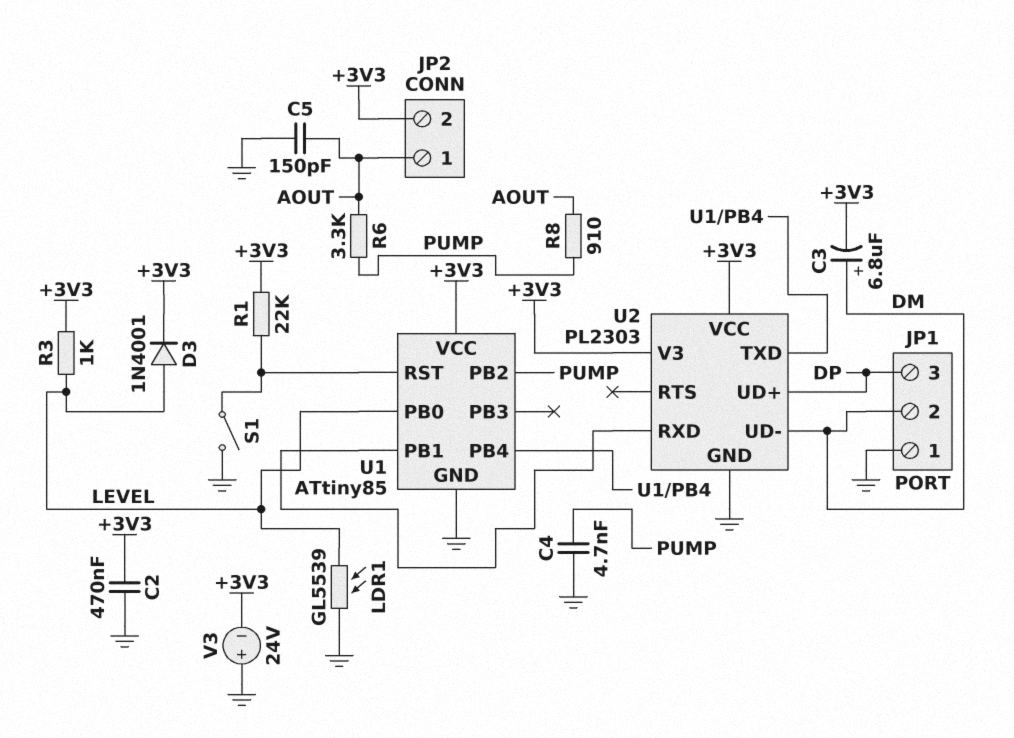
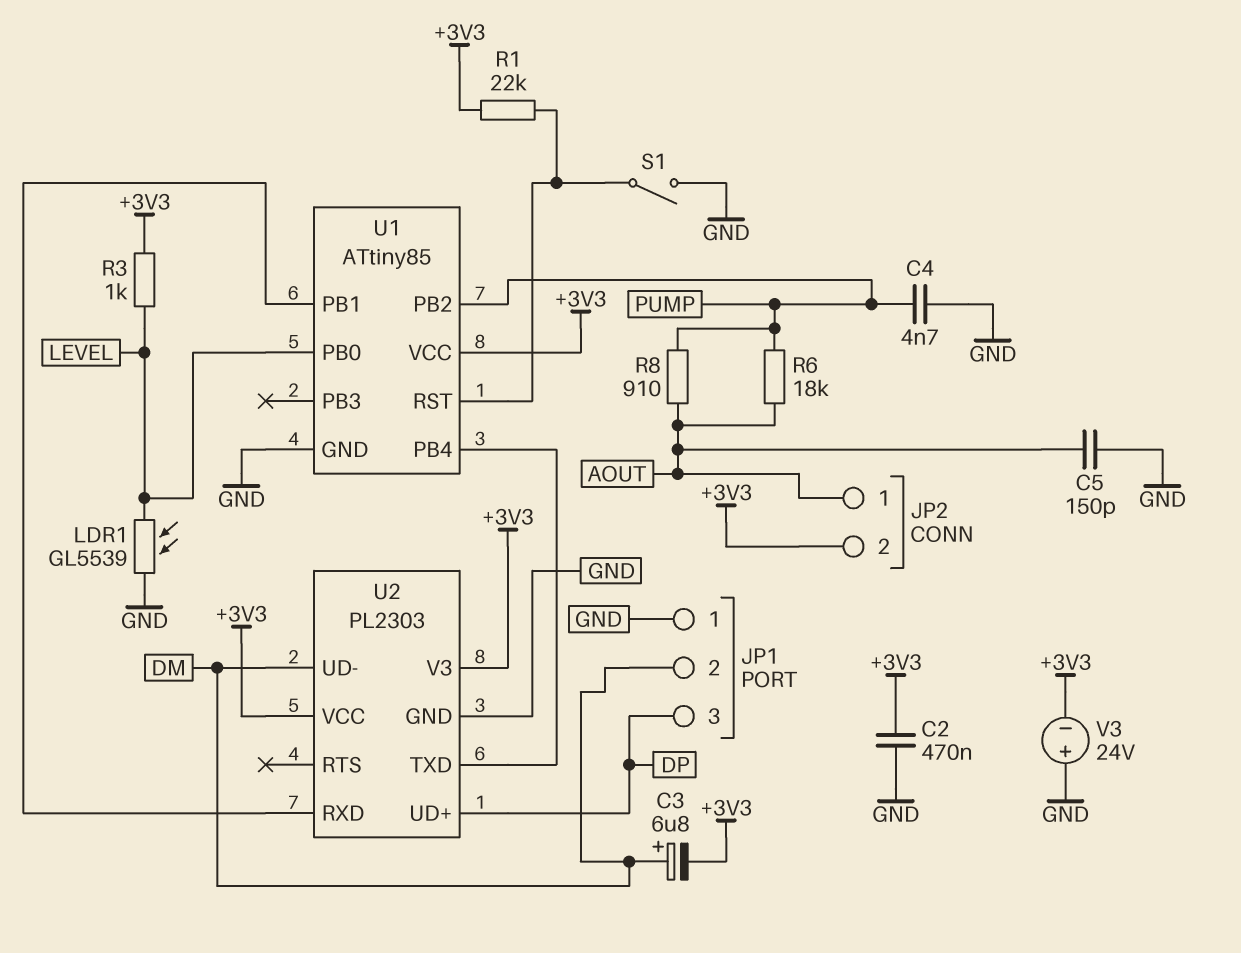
D3: diode 1N4001 (A LEVEL, K +3V3) -> none
R6: 3.3k (AOUT, PUMP) -> 18k (AOUT, PUMP)

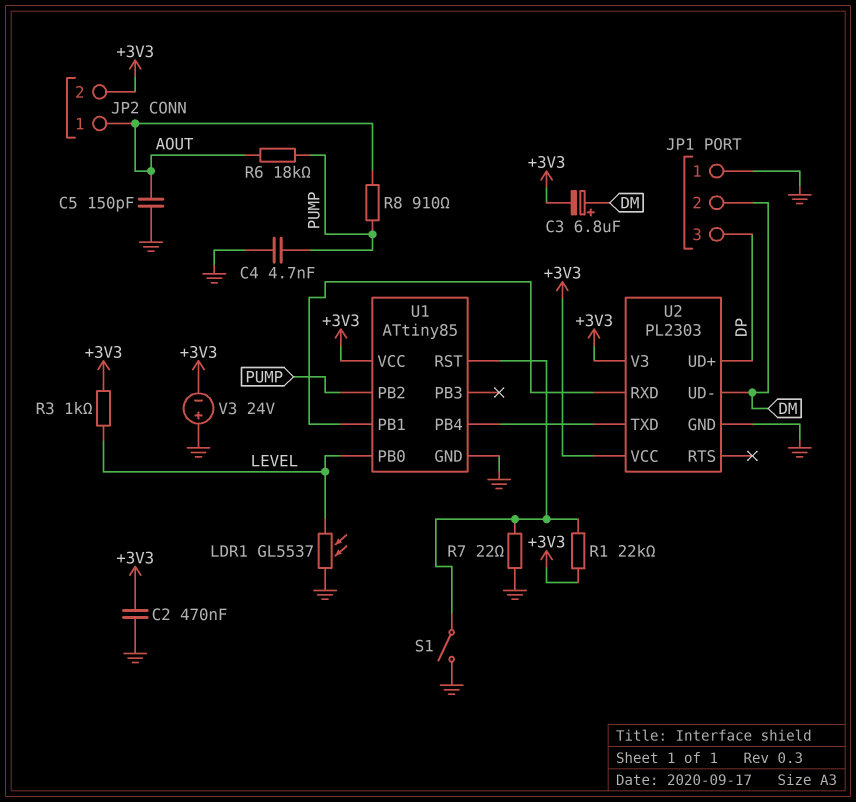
LDR1: GL5539 (GND, LEVEL) -> GL5537 (GND, LEVEL)
R7: none -> 22 (GND, U1/RST)

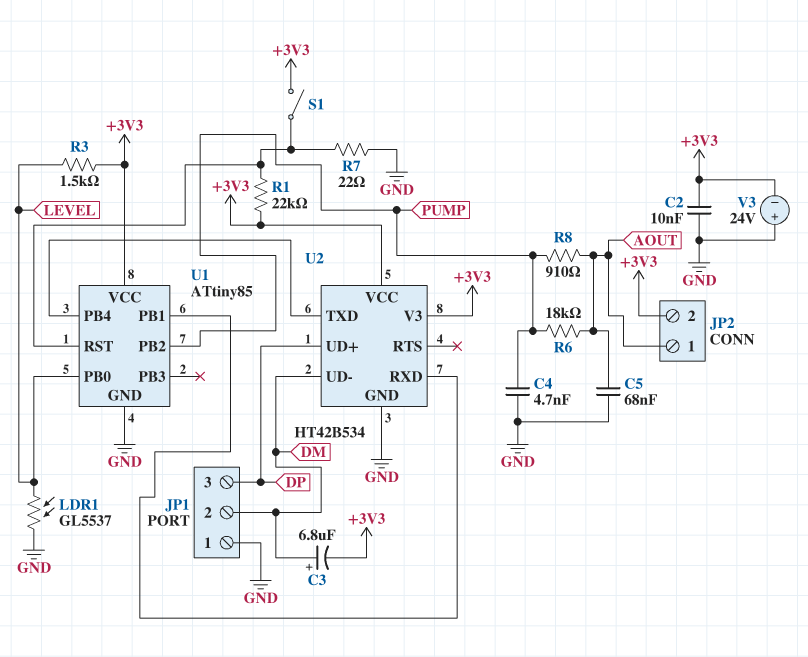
C2: 470nF (+3V3, GND) -> 10nF (+3V3, GND)
C5: 150pF (AOUT, GND) -> 68nF (AOUT, GND)
R3: 1k (+3V3, LEVEL) -> 1.5k (+3V3, LEVEL)
S1: switch (GND, U1/RST) -> switch (+3V3, U1/RST)
U2: PL2303 -> HT42B534

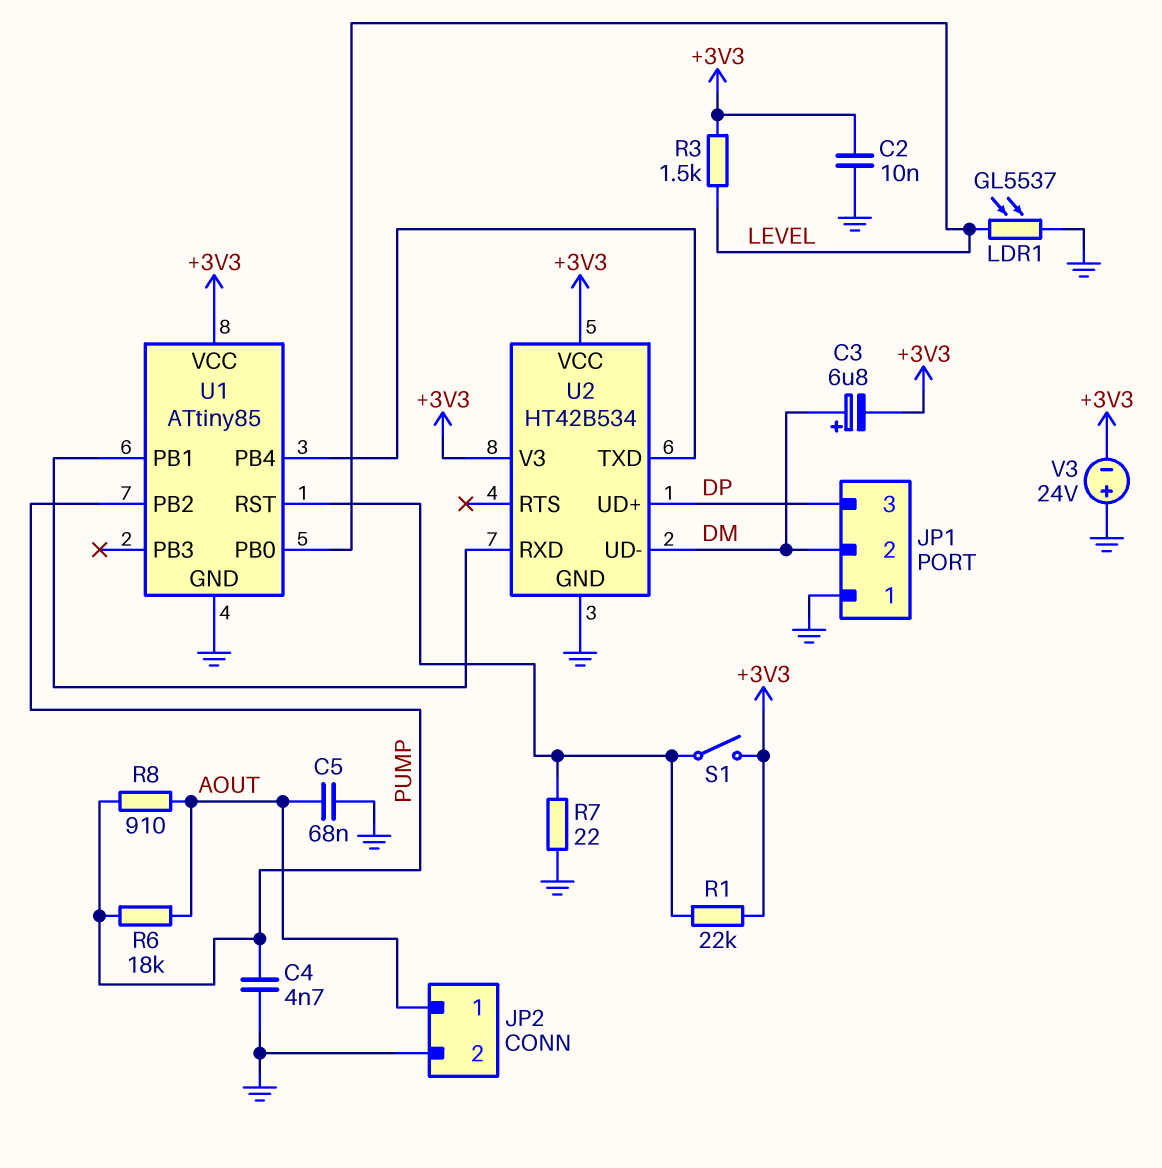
JP2 pin 2: +3V3 -> GND

